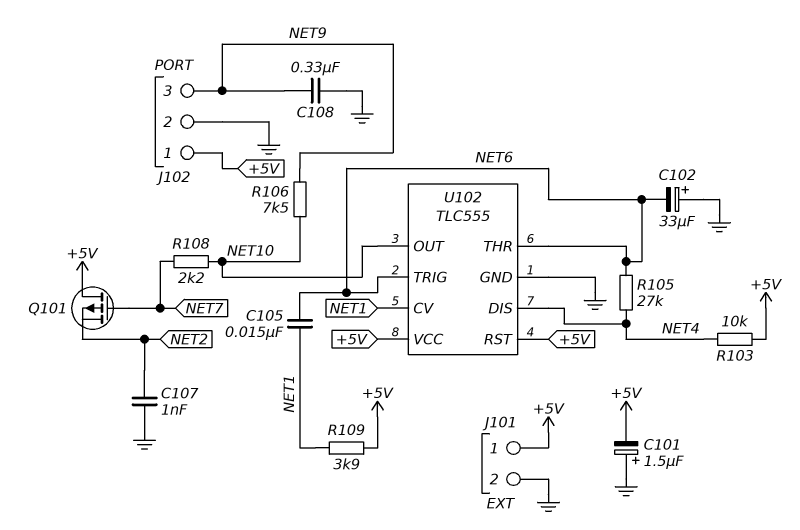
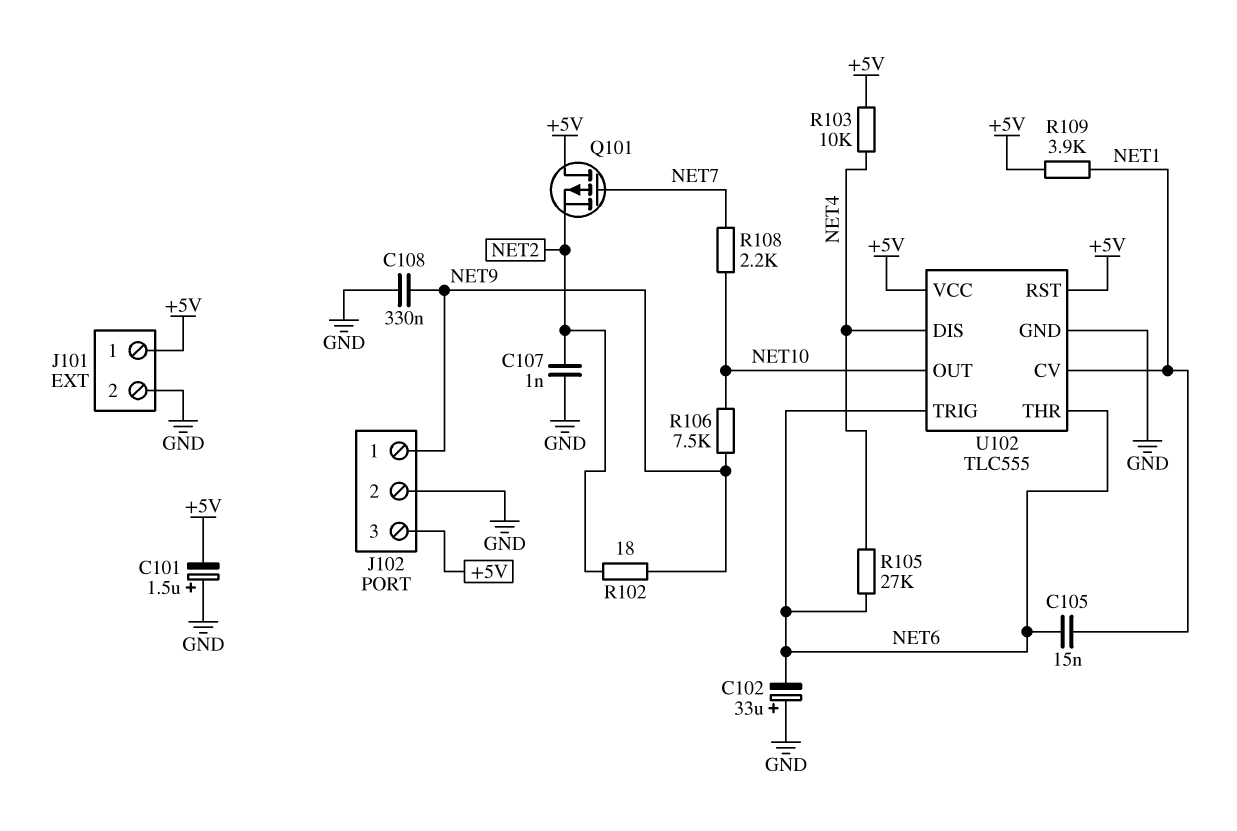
J102 pin 1: +5V -> NET9
J102 pin 3: NET9 -> +5V
R102: none -> 18 (NET2, NET9)

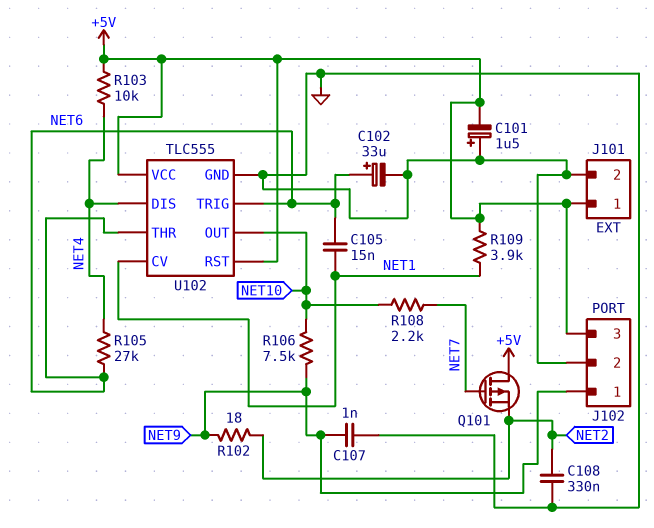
C102: 33uF (plus GND, minus NET6) -> 33uF (plus NET6, minus GND)
C107: 1nF (GND, NET2) -> 1nF (GND, NET9)
C108: 330nF (GND, NET9) -> 330nF (GND, NET2)

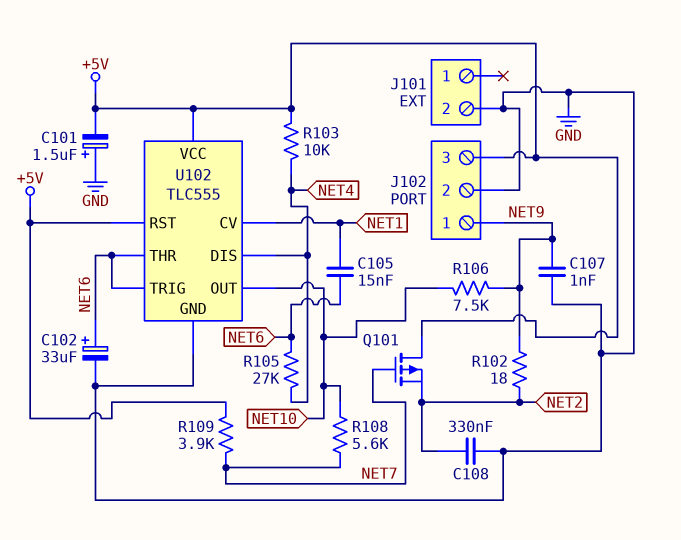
J101 pin 1: +5V -> none
R108: 2.2k (NET7, NET10) -> 5.6k (NET7, NET10)
R109: 3.9k (+5V, NET1) -> 3.9k (+5V, NET7)

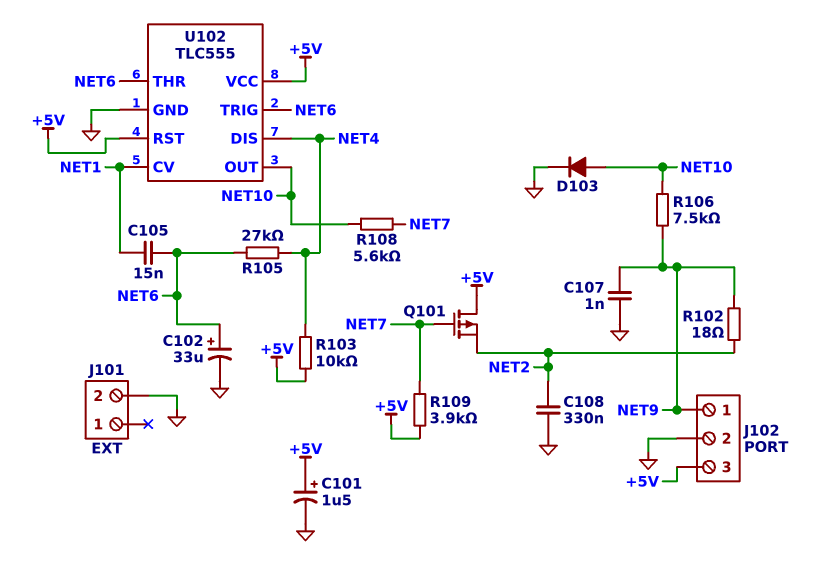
C101: 1.5uF (plus GND, minus +5V) -> 1.5uF (plus +5V, minus GND)
D103: none -> diode (A NET10, K GND)

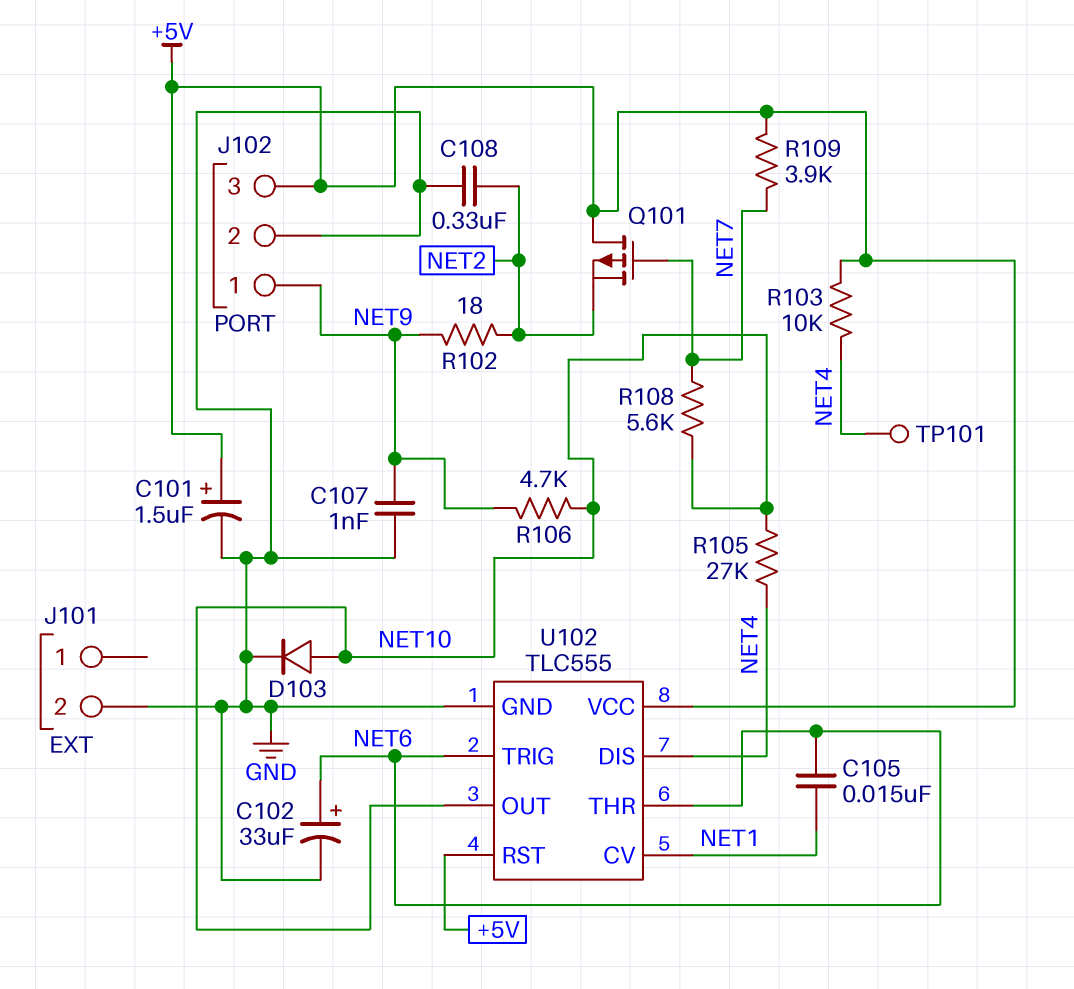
R105: 27k (NET4, NET6) -> 27k (NET4, NET10)
R106: 7.5k (NET9, NET10) -> 4.7k (NET9, NET10)
TP101: none -> test point (NET4)

